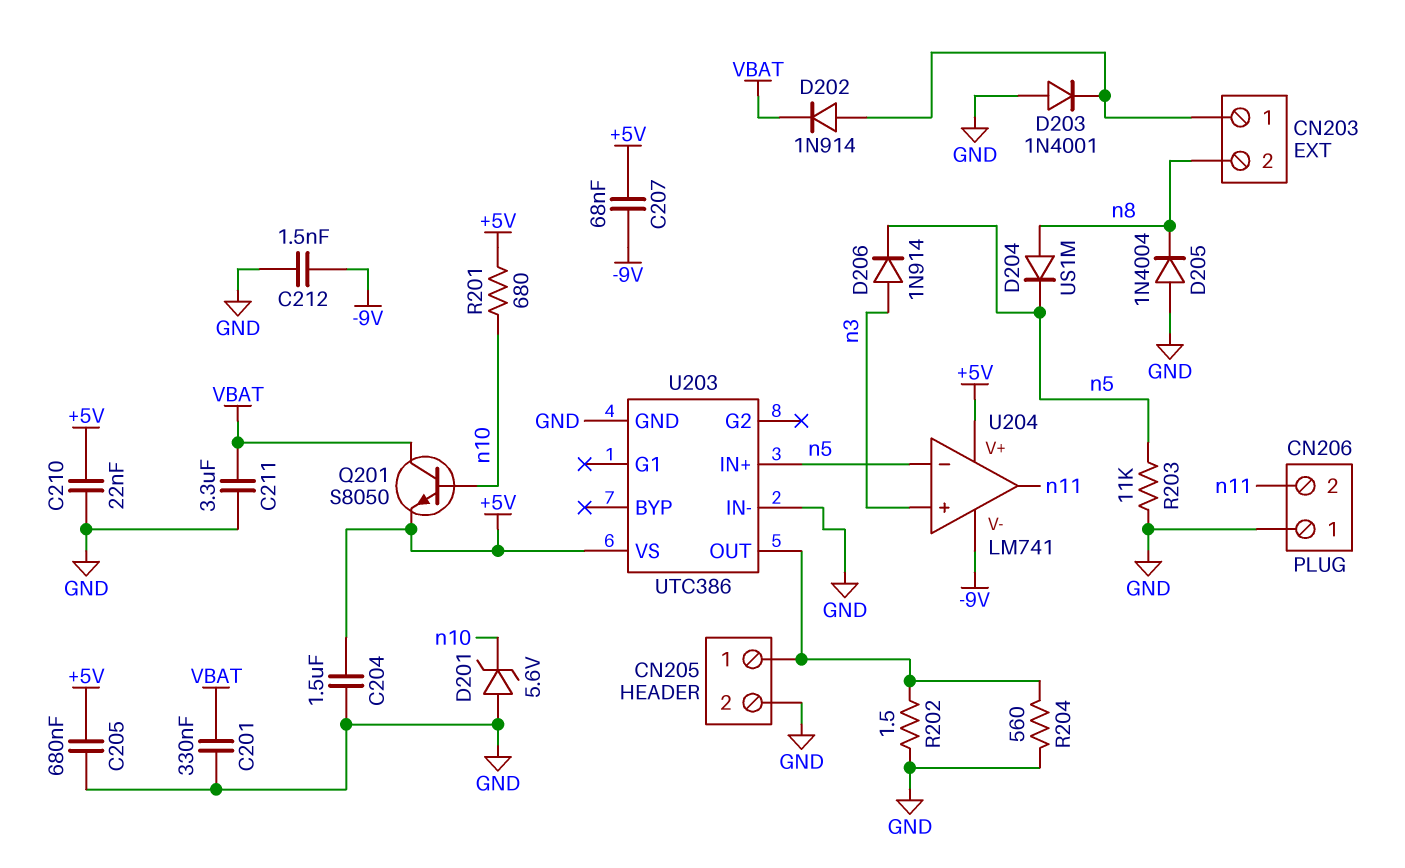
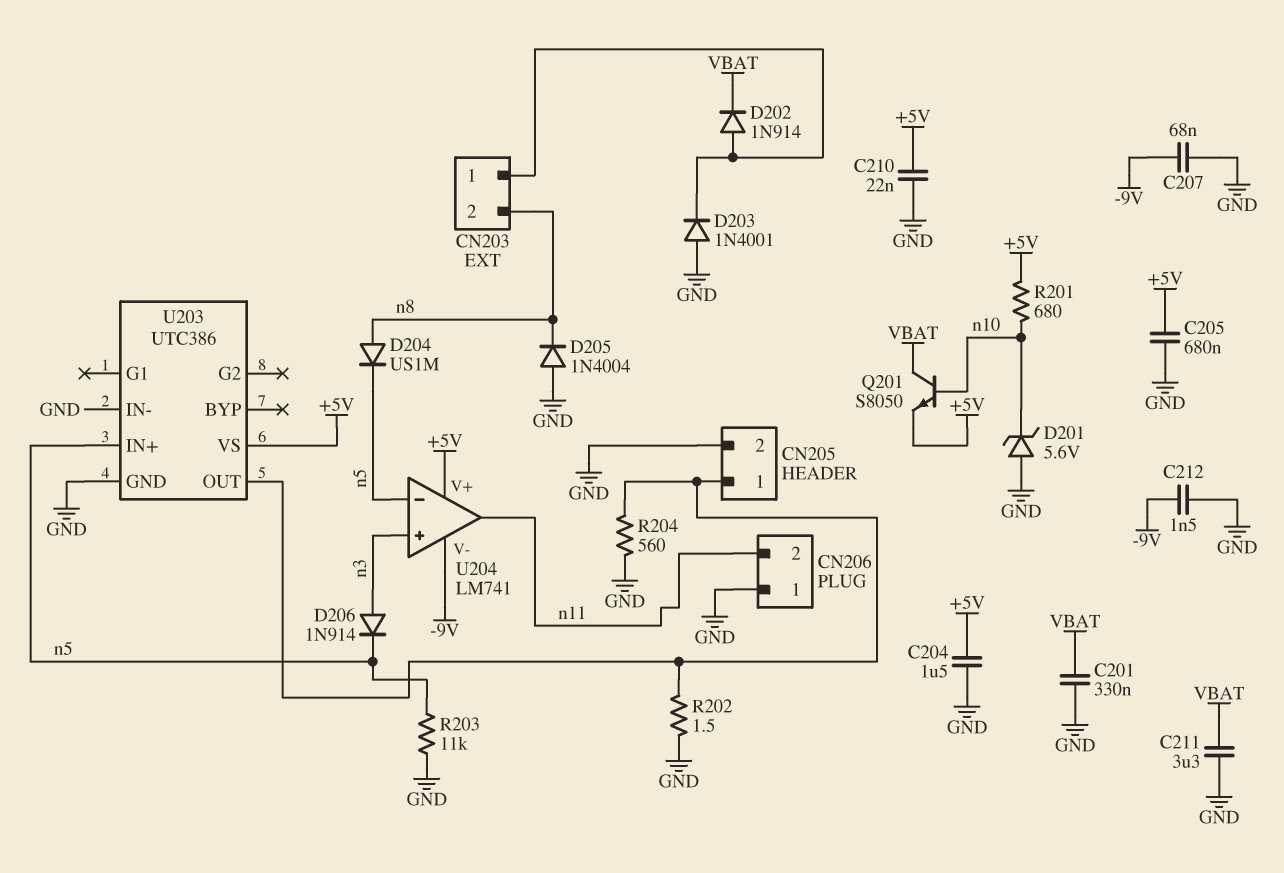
C207: 68nF (+5V, -9V) -> 68nF (-9V, GND)

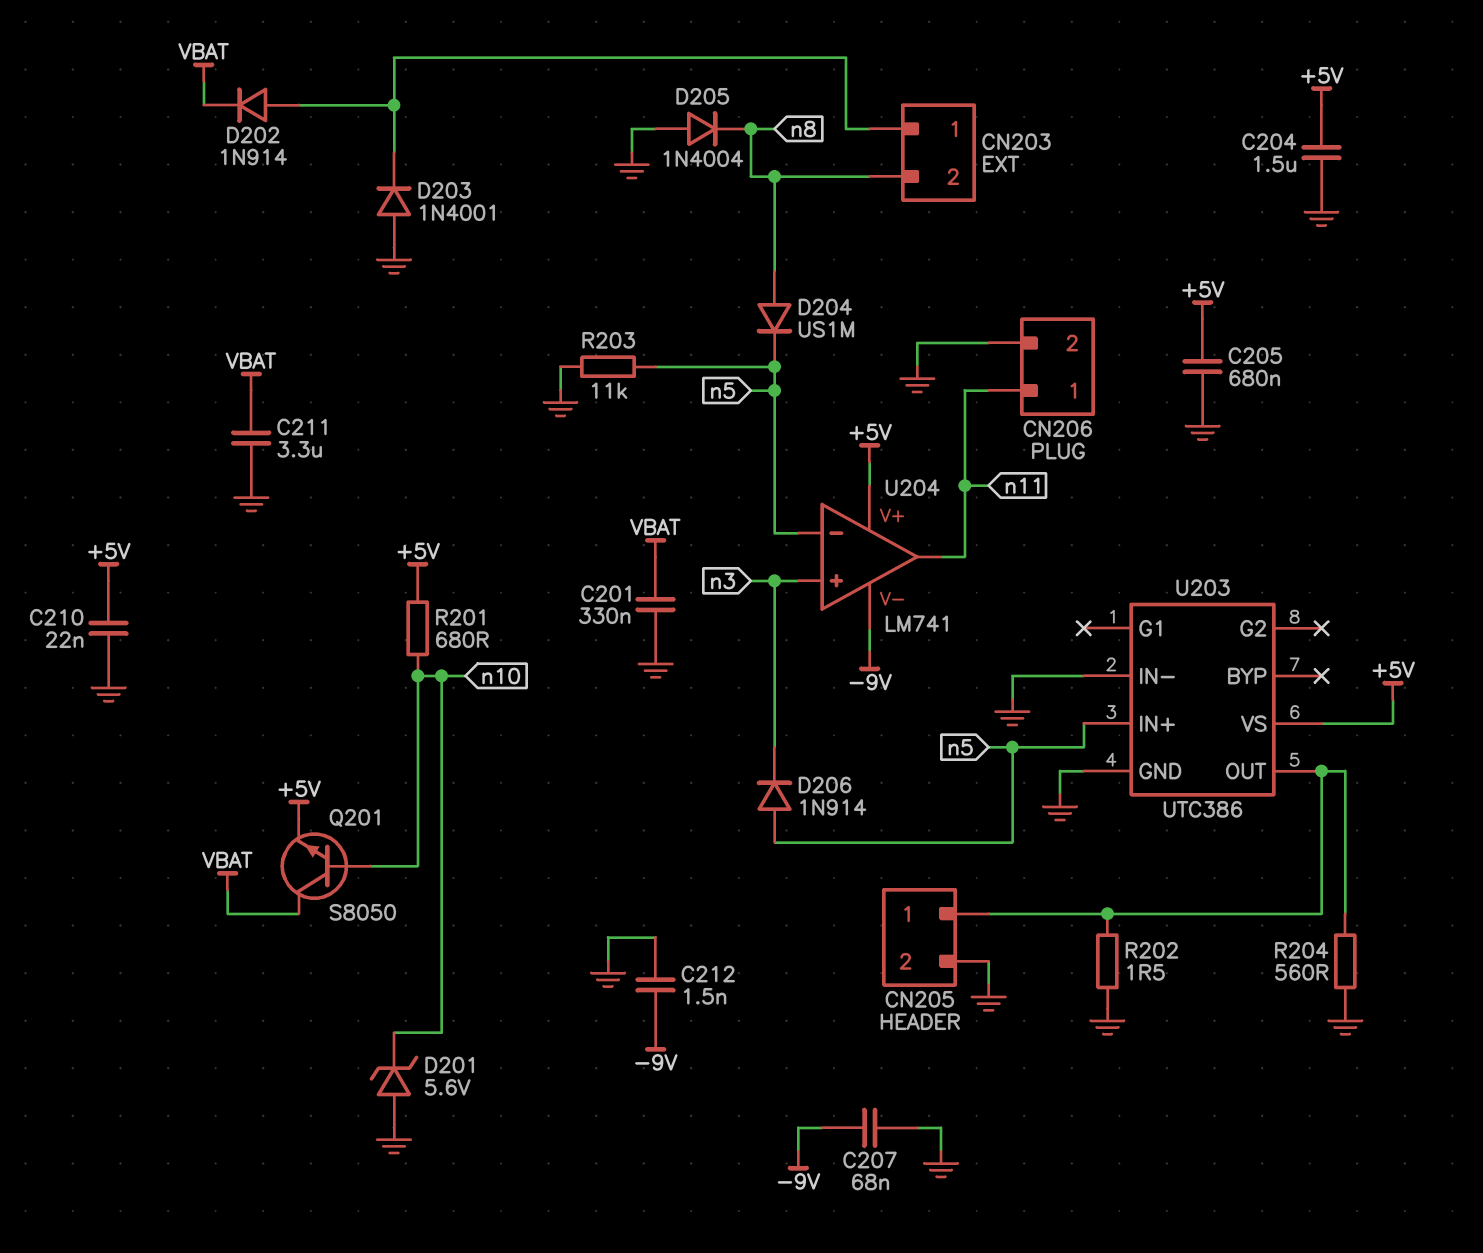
CN206 pin 1: GND -> n11
CN206 pin 2: n11 -> GND
D206: diode 1N914 (A n3, K n5) -> diode 1N914 (A n5, K n3)

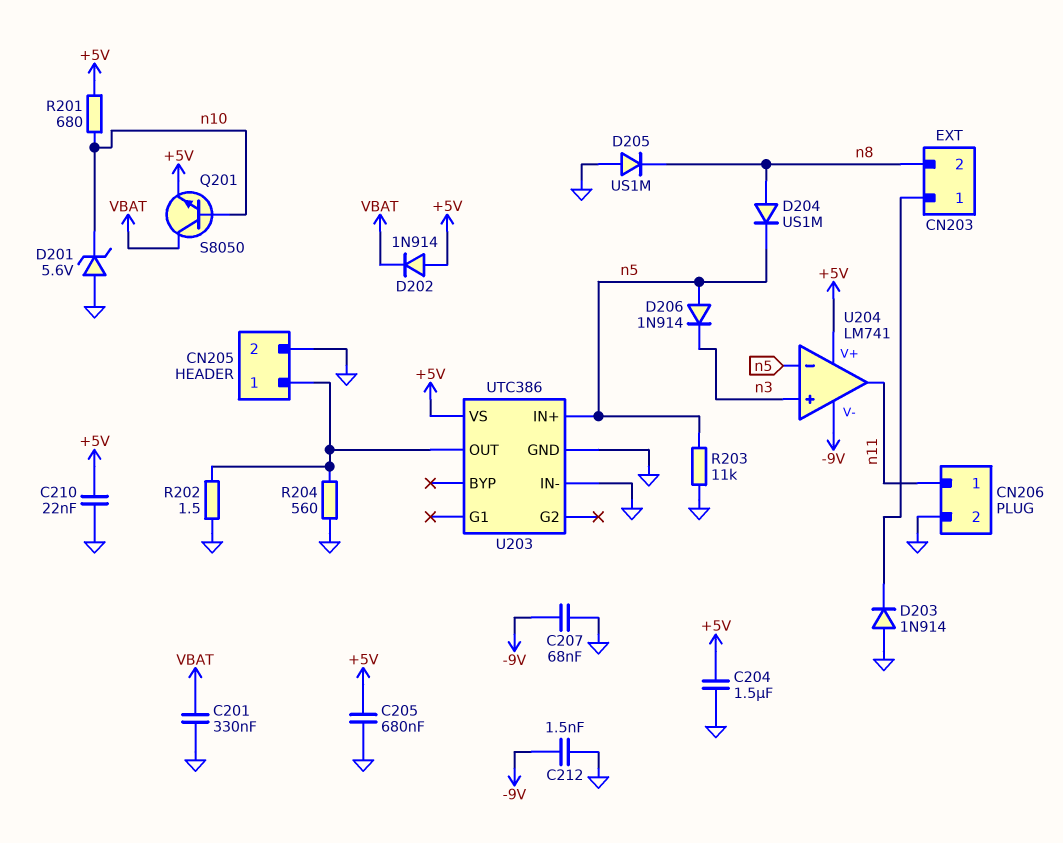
C211: 3.3uF (GND, VBAT) -> none
D202: diode 1N914 (A CN203/1, K VBAT) -> diode 1N914 (A +5V, K VBAT)
D203: diode 1N4001 (A GND, K CN203/1) -> diode 1N914 (A GND, K CN203/1)
D205: diode 1N4004 (A GND, K n8) -> diode US1M (A GND, K n8)

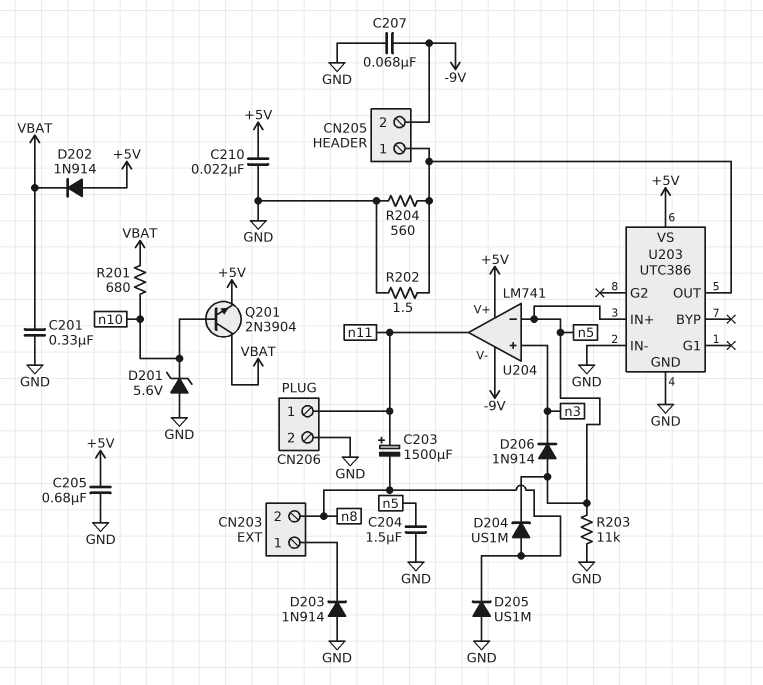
C203: none -> 1500uF (plus n11, minus n8)
C204: 1.5uF (+5V, GND) -> 1.5uF (GND, n5)
C212: 1.5nF (-9V, GND) -> none
CN205 pin 2: GND -> -9V
Q201: NPN S8050 (B n10, C VBAT, E +5V) -> NPN 2N3904 (B n10, C VBAT, E +5V)
R201: 680 (+5V, n10) -> 680 (VBAT, n10)

